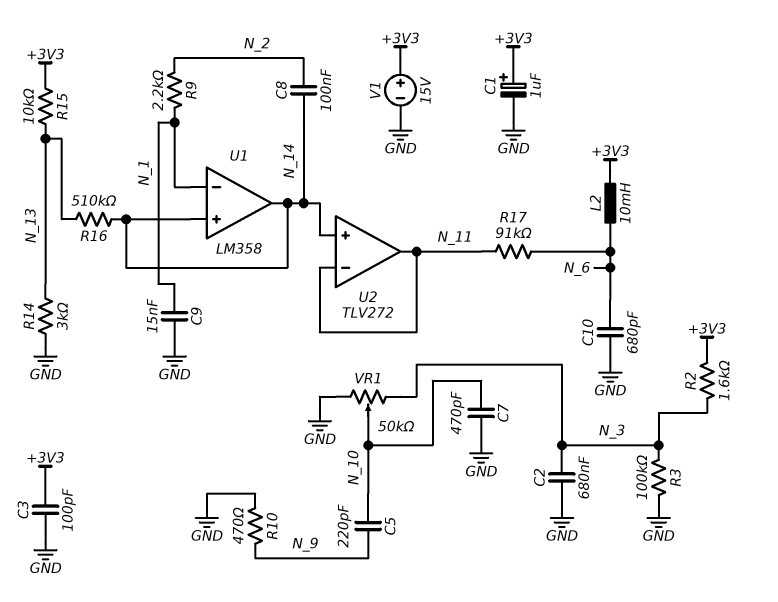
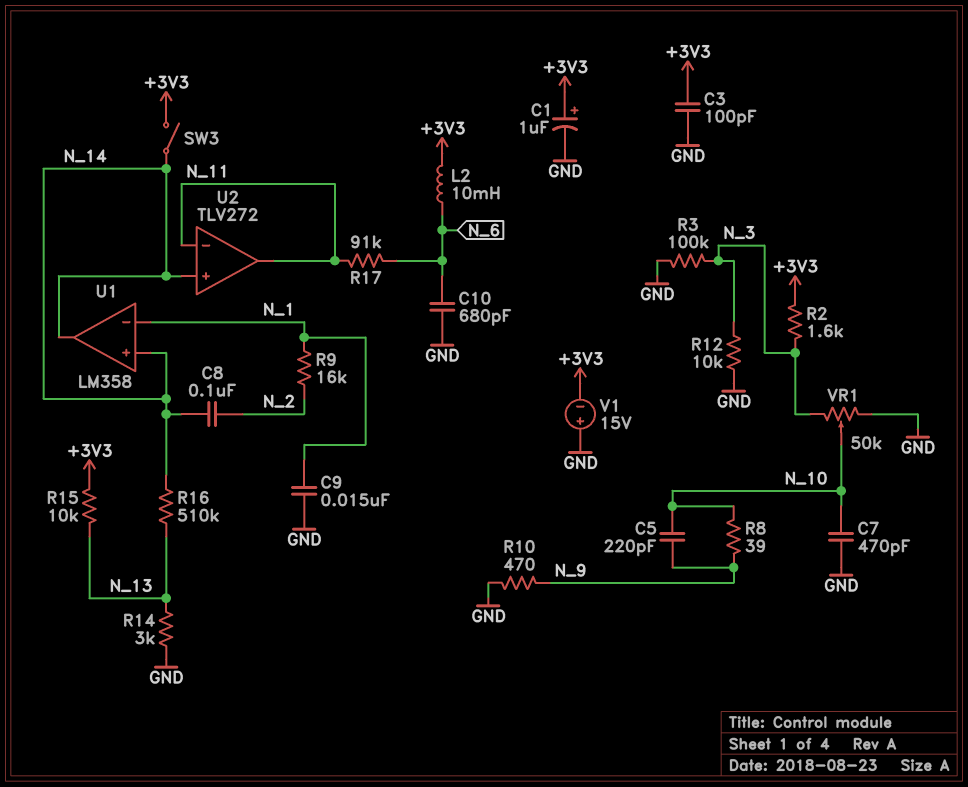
C2: 680nF (GND, N_3) -> none
R8: none -> 39 (N_9, N_10)
R9: 2.2k (N_1, N_2) -> 16k (N_1, N_2)
R12: none -> 10k (GND, N_3)
SW3: none -> switch (+3V3, N_14)
V1: 15V (plus +3V3, minus GND) -> 15V (plus GND, minus +3V3)

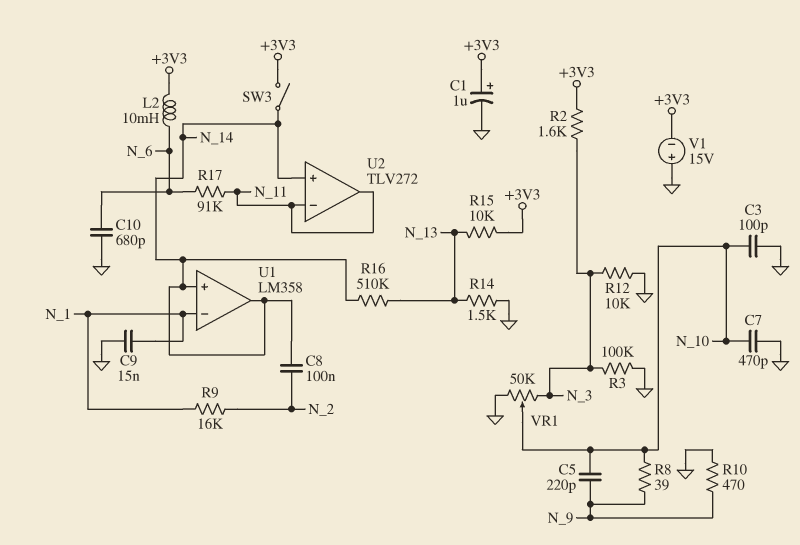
C3: 100pF (+3V3, GND) -> 100pF (GND, N_10)
R14: 3k (GND, N_13) -> 1.5k (GND, N_13)

